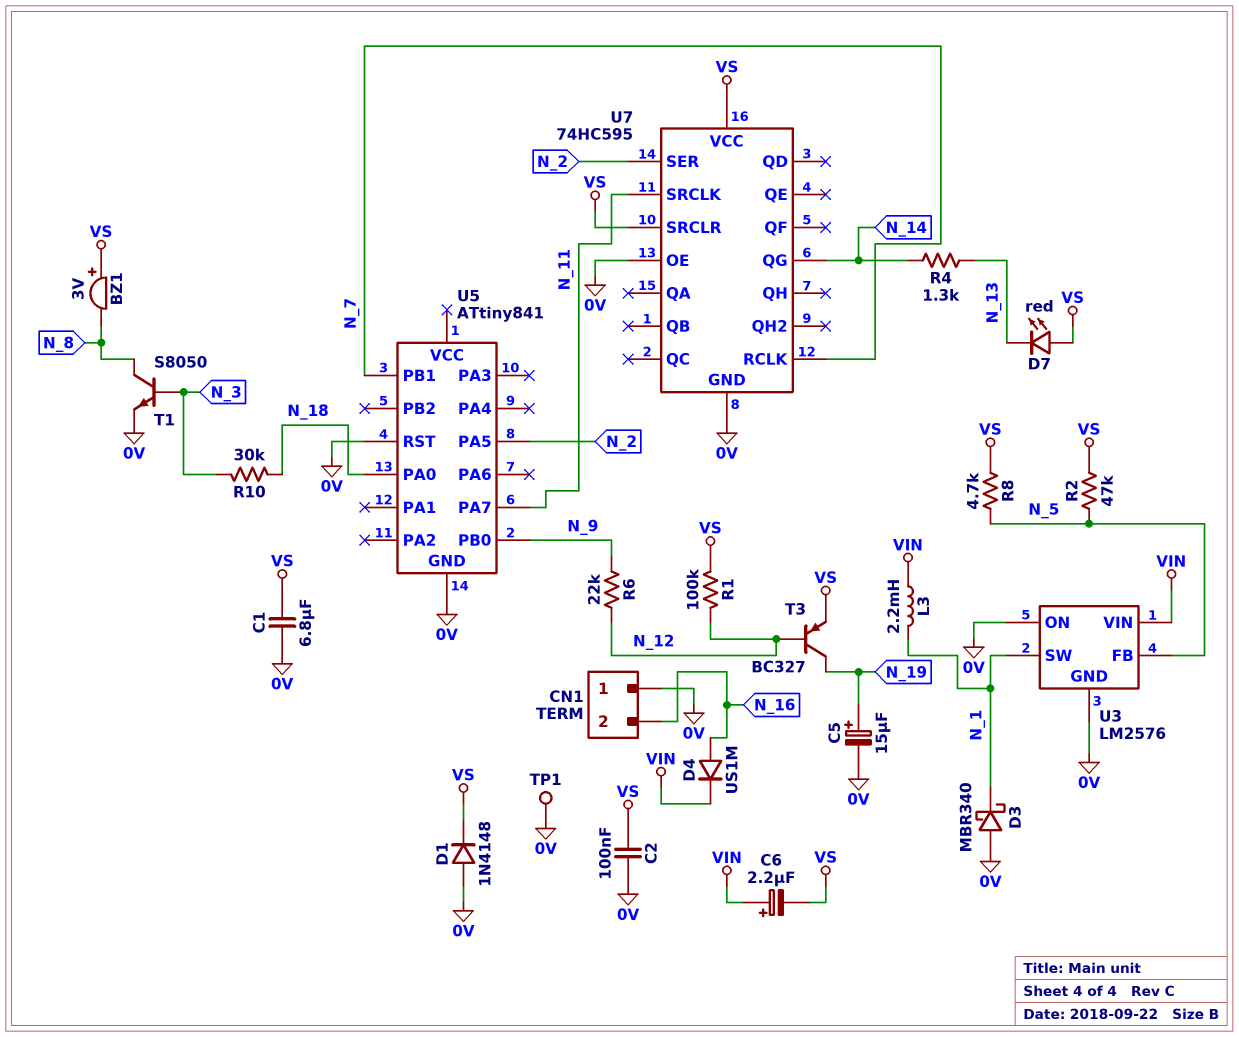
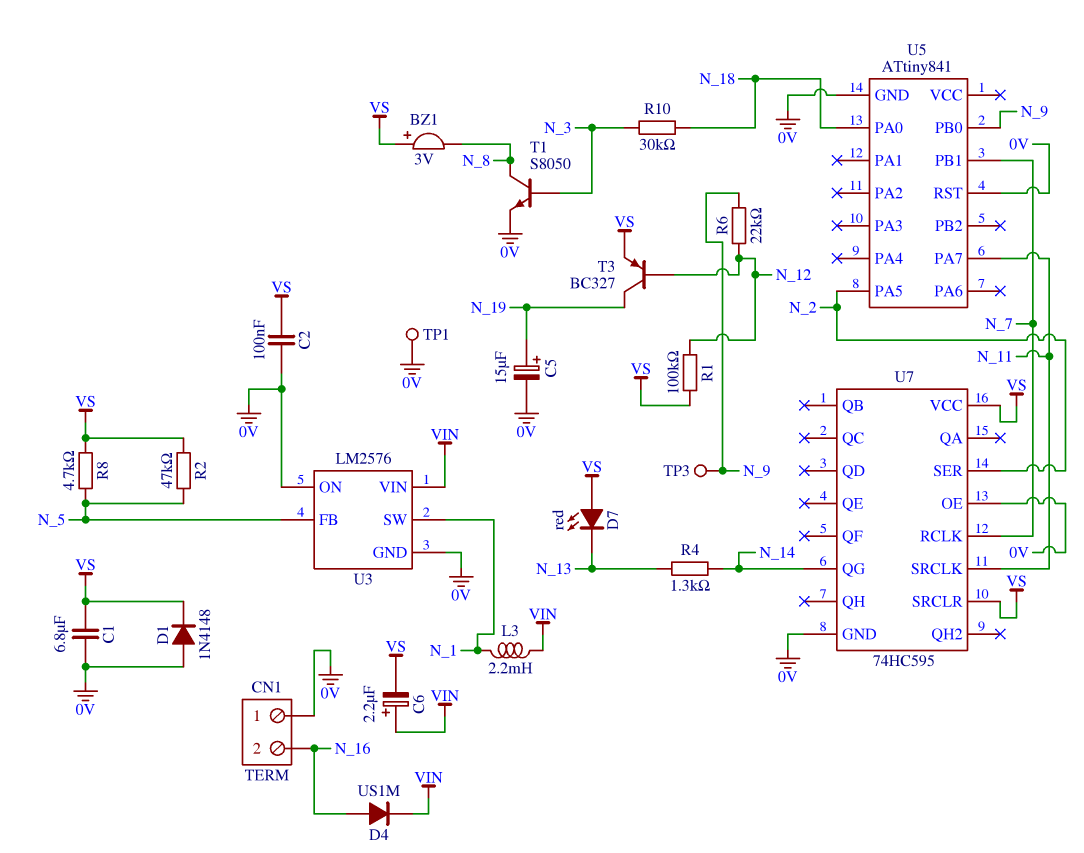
D3: schottky MBR340 (A 0V, K N_1) -> none
TP3: none -> test point (N_9)

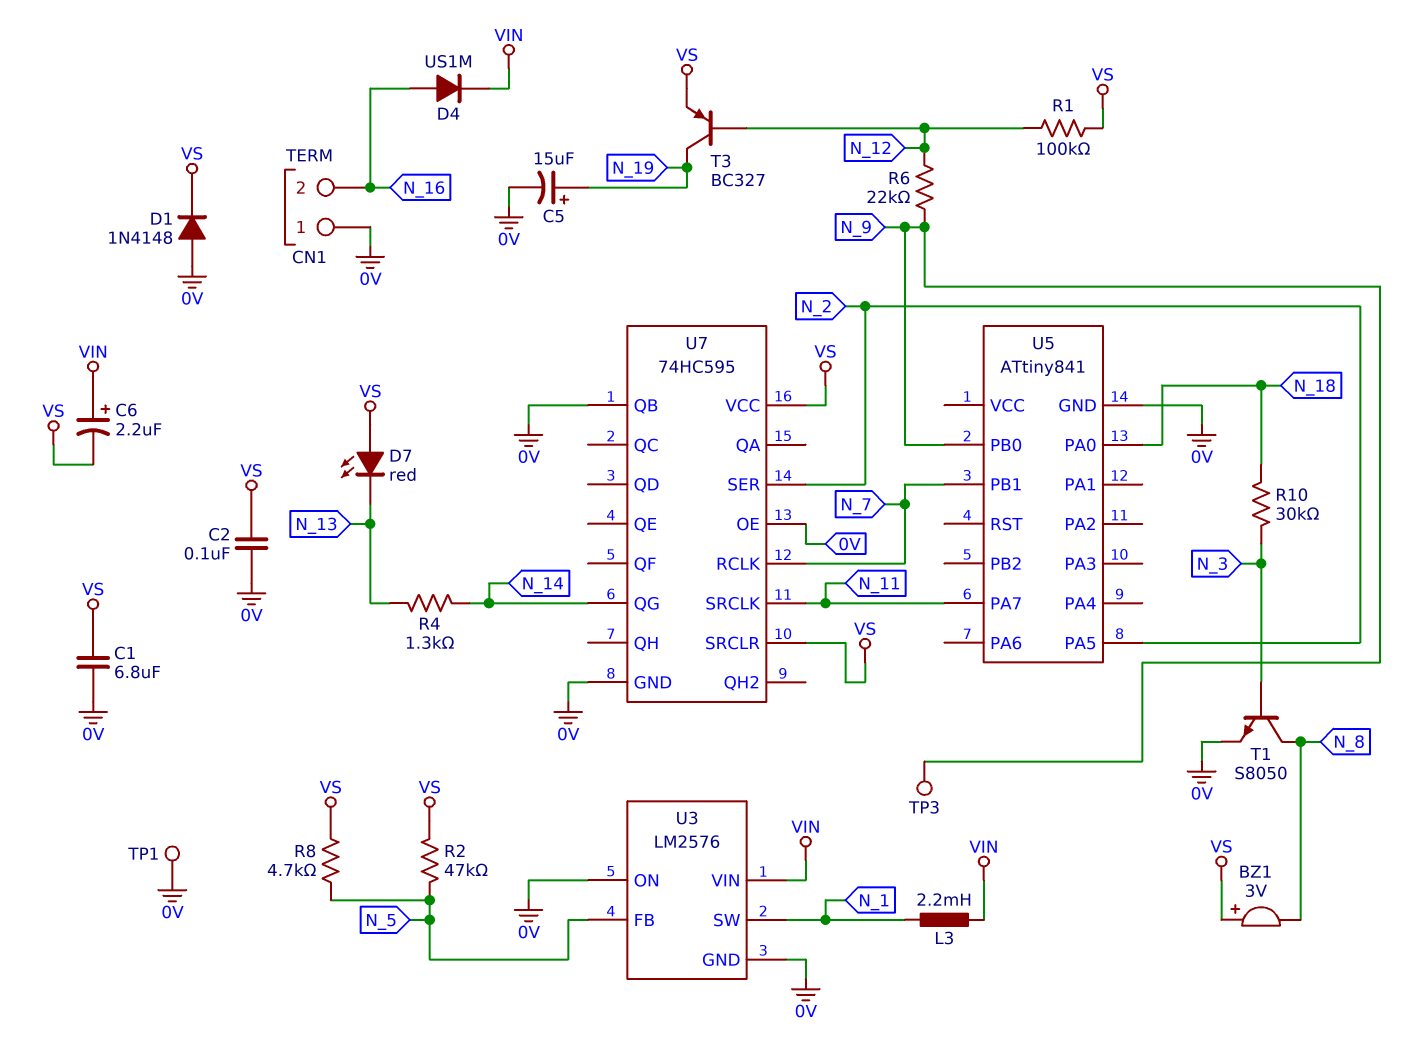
U5 pin RST: 0V -> none
U7 pin QB: none -> 0V

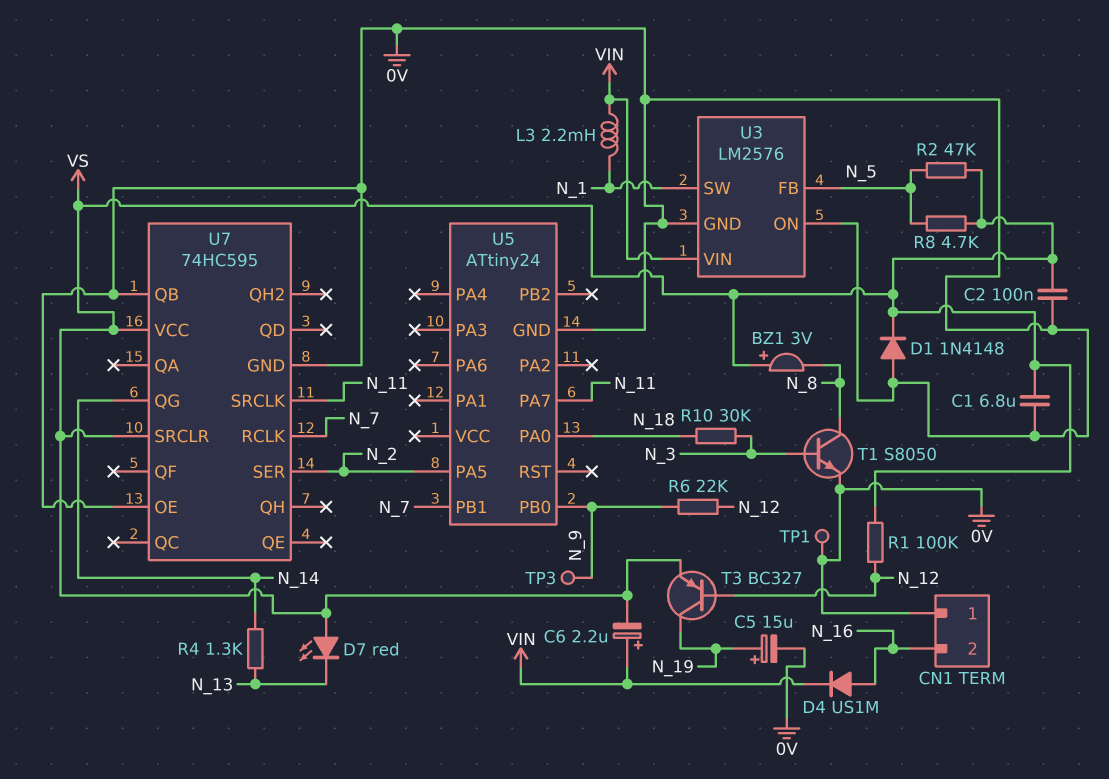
U5: ATtiny841 -> ATtiny24

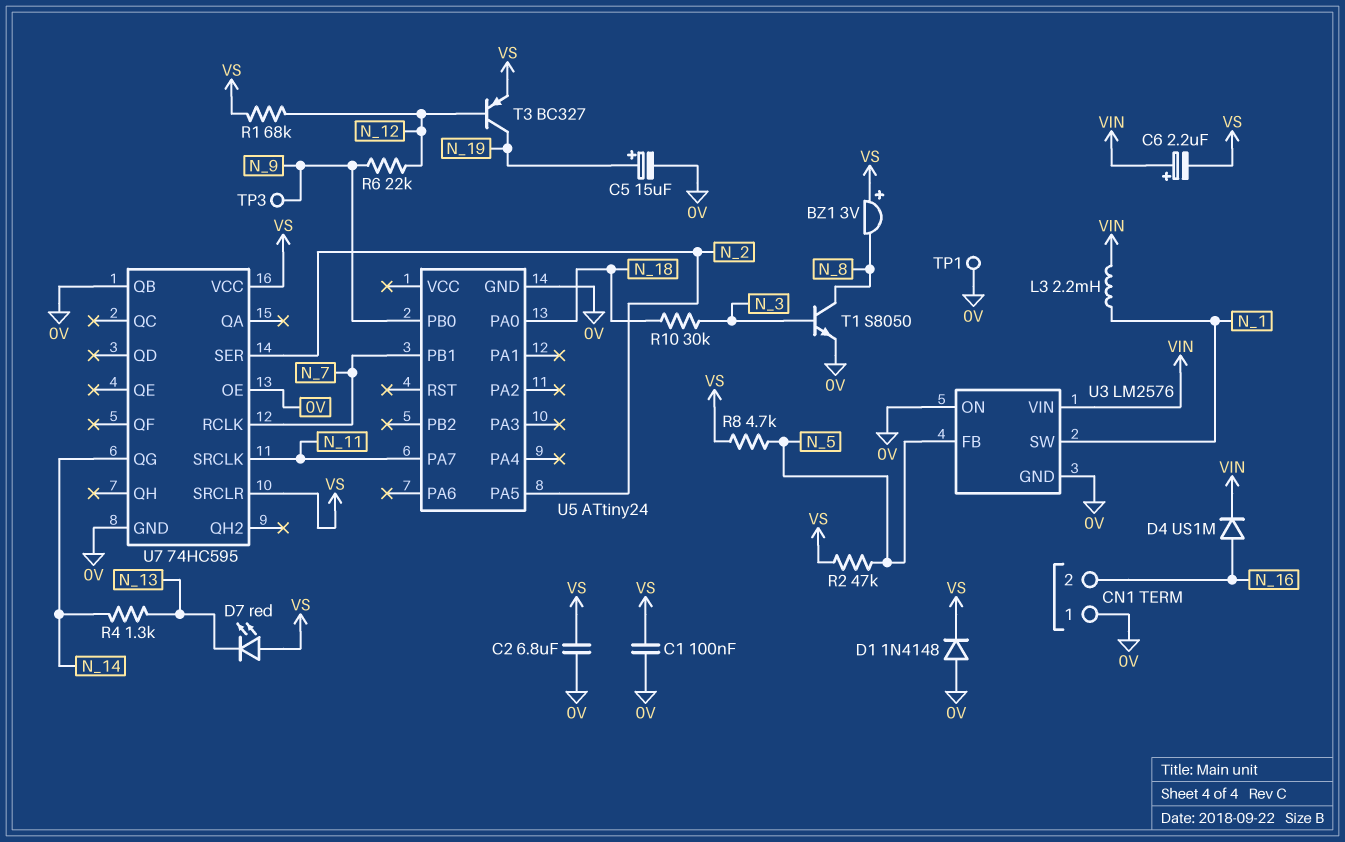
C1: 6.8uF (0V, VS) -> 100nF (0V, VS)
C2: 100nF (0V, VS) -> 6.8uF (0V, VS)
R1: 100k (N_12, VS) -> 68k (N_12, VS)

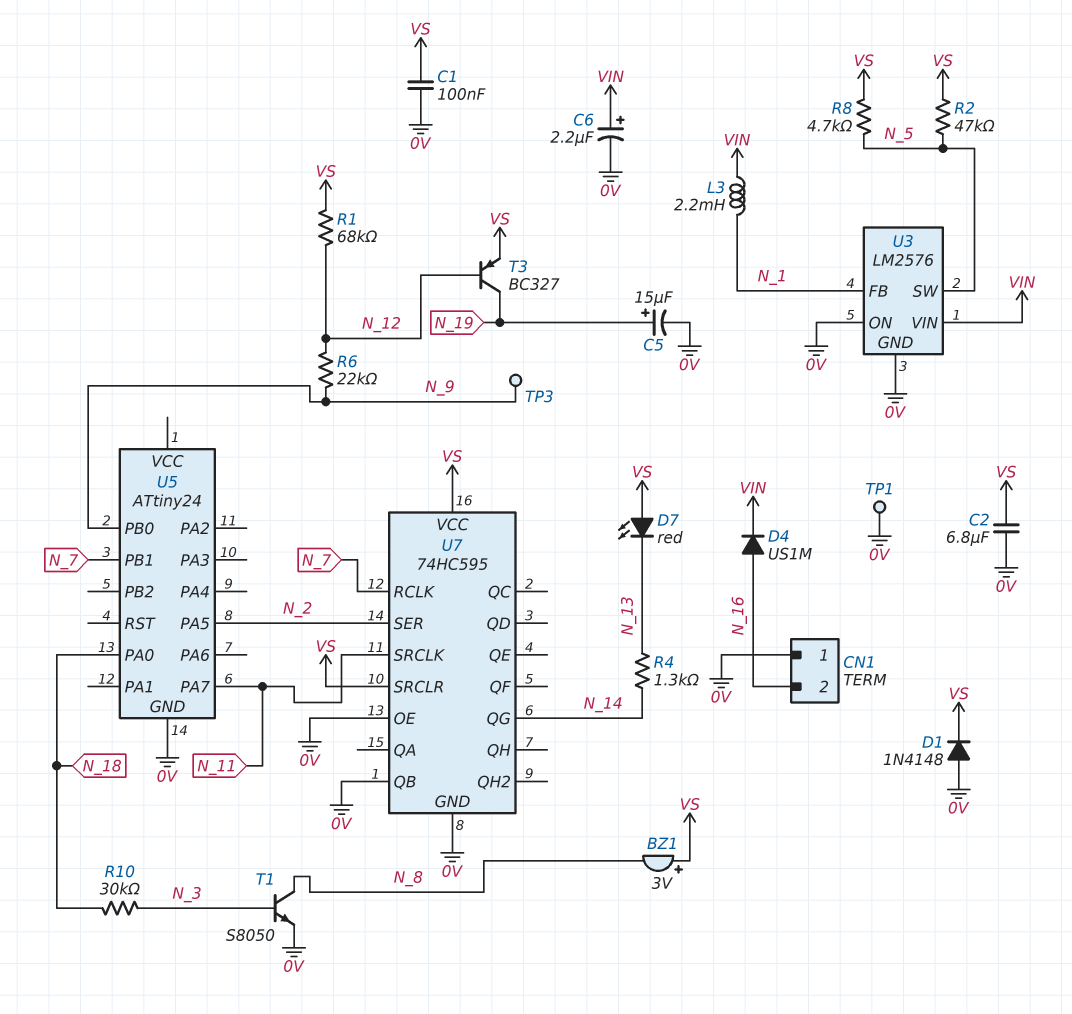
C6: 2.2uF (plus VIN, minus VS) -> 2.2uF (plus VIN, minus 0V)
U3 pin FB: N_5 -> N_1
U3 pin SW: N_1 -> N_5

